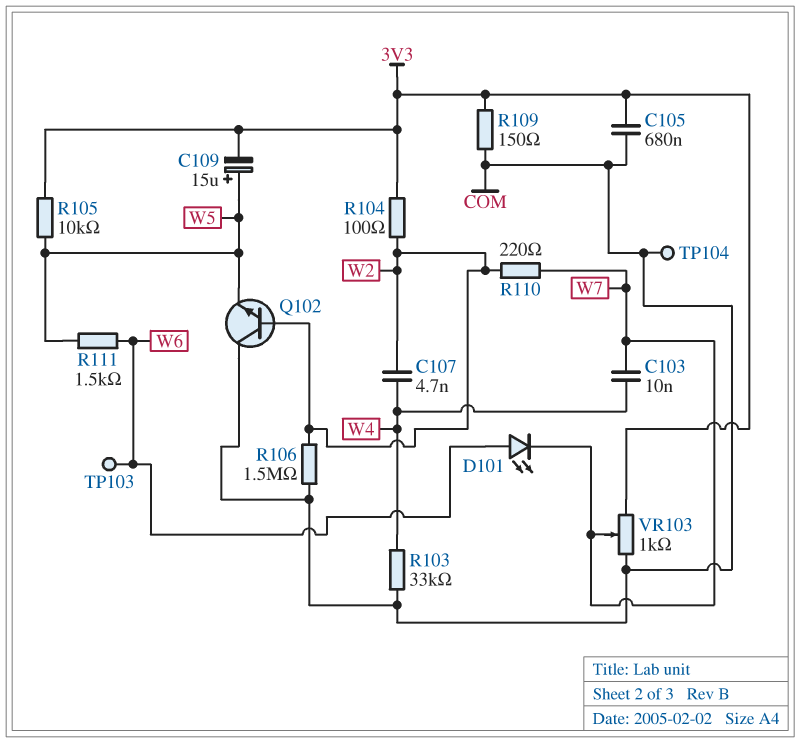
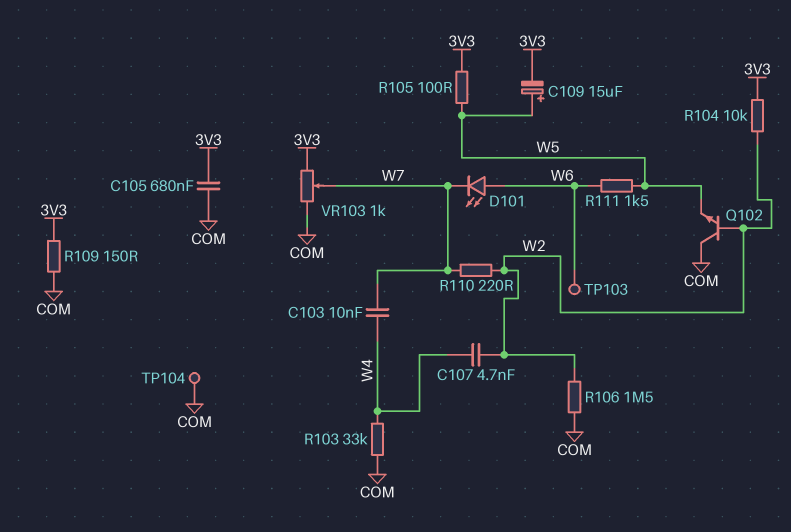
R104: 100 (3V3, W2) -> 10k (3V3, W2)
R105: 10k (3V3, W5) -> 100 (3V3, W5)

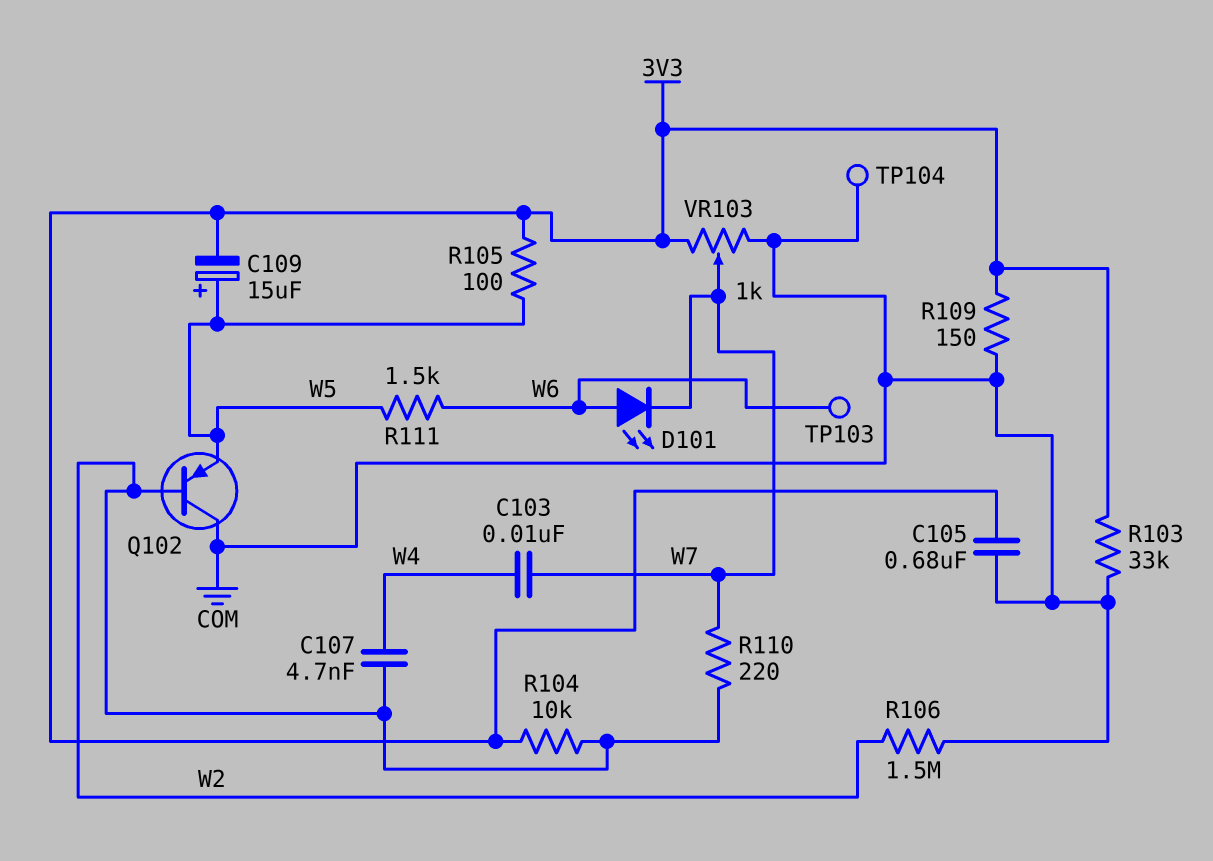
Q102: NPN (B W2, C COM, E W5) -> PNP (B W2, C COM, E W5)
R103: 33k (COM, W4) -> 33k (3V3, COM)

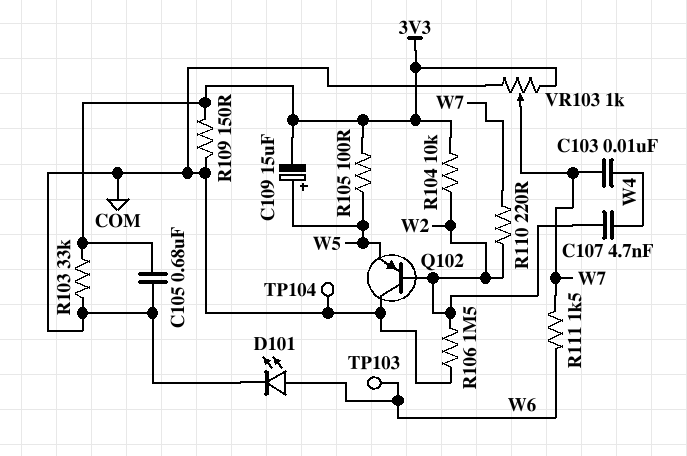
D101: LED (A W6, K W7) -> LED (A W6, K COM)
R111: 1.5k (W5, W6) -> 1.5k (W6, W7)

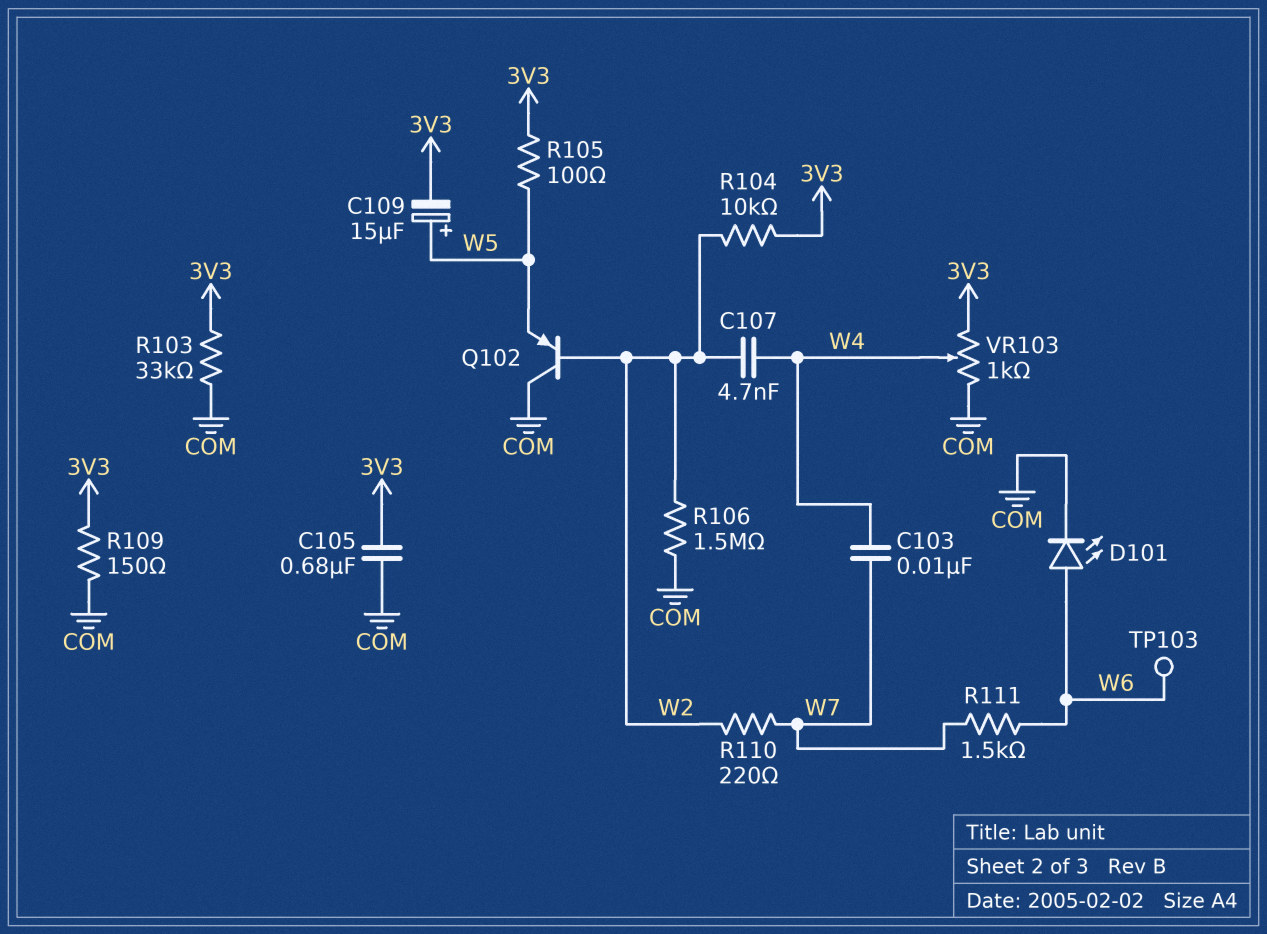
TP104: test point (COM) -> none
VR103: 1k (3V3, COM, wiper W7) -> 1k (3V3, COM, wiper W4)

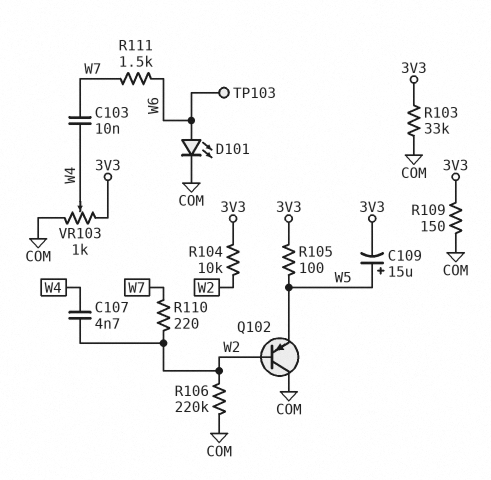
C105: 680nF (3V3, COM) -> none
R106: 1.5M (COM, W2) -> 220k (COM, W2)

